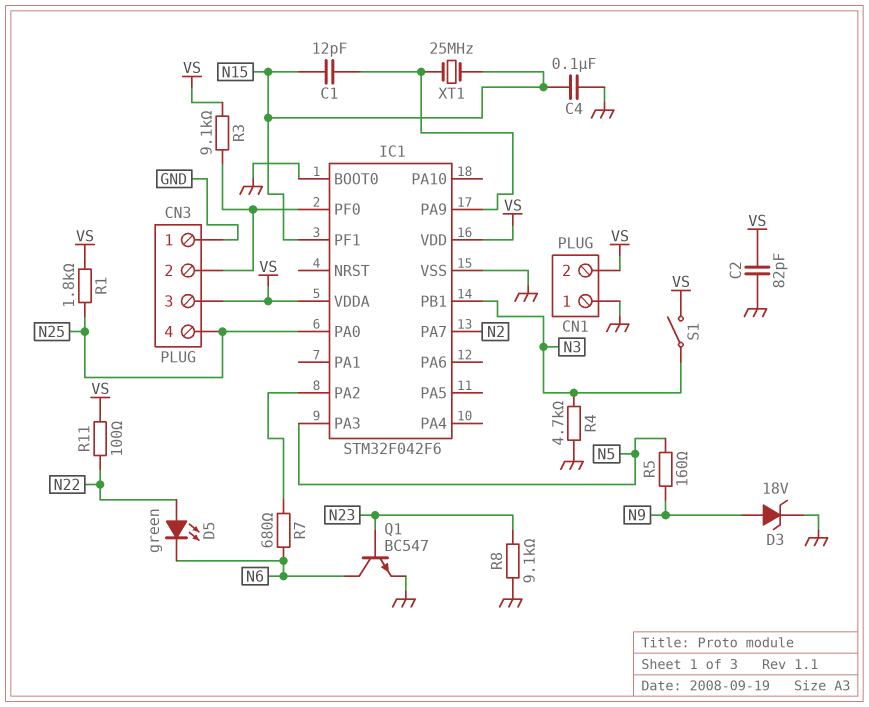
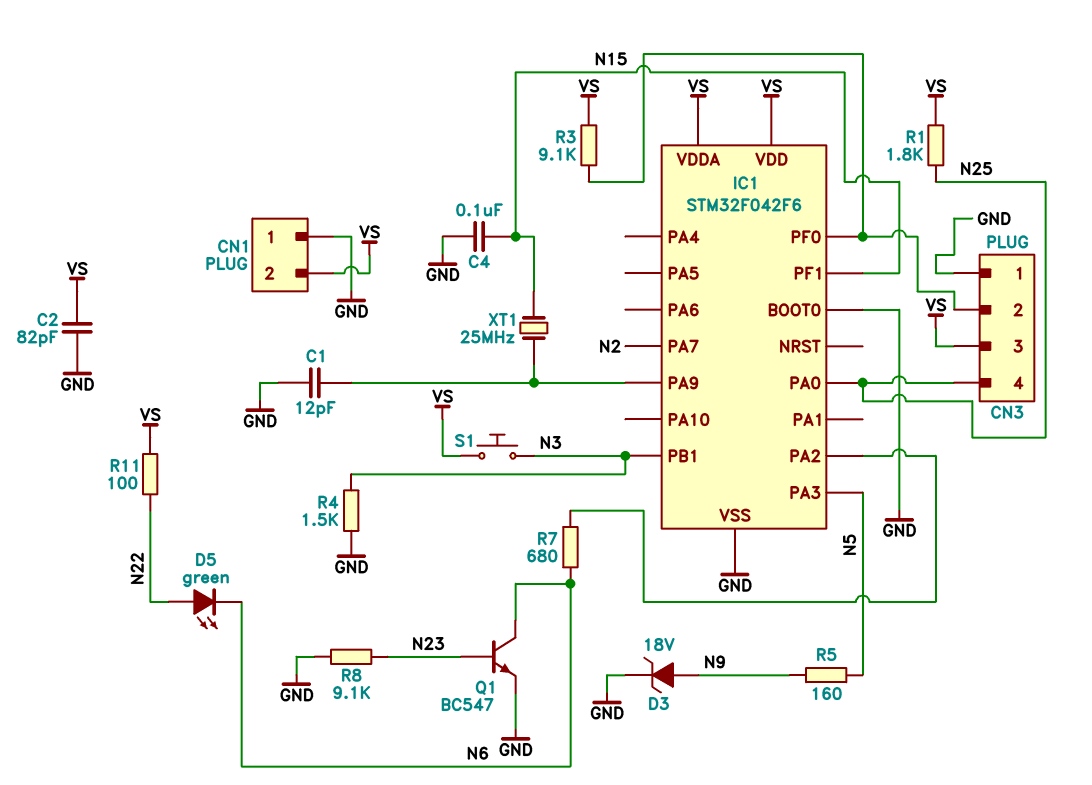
C1: 12pF (IC1/PA9, N15) -> 12pF (GND, IC1/PA9)
R4: 4.7k (GND, N3) -> 1.5k (GND, N3)
S1: switch (N3, VS) -> button (N3, VS)

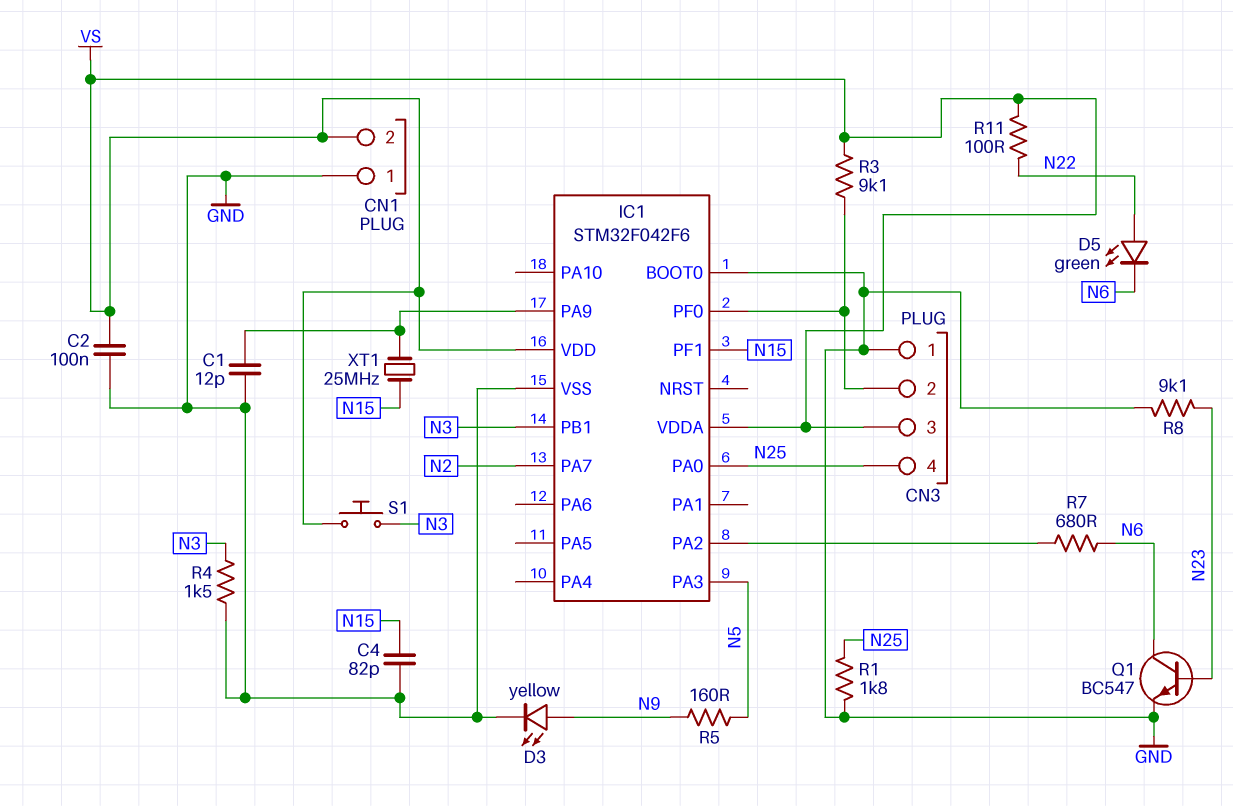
C2: 82pF (GND, VS) -> 100nF (GND, VS)
C4: 100nF (GND, N15) -> 82pF (GND, N15)
D3: zener 18V (A N9, K GND) -> LED yellow (A N9, K GND)
R1: 1.8k (N25, VS) -> 1.8k (GND, N25)

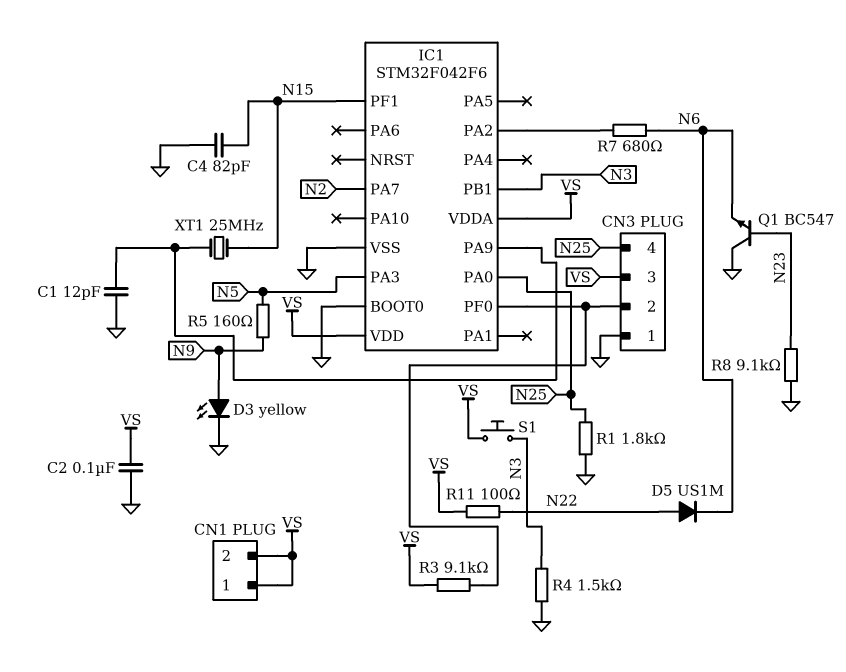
CN1 pin 1: GND -> VS
D5: LED green (A N22, K N6) -> diode US1M (A N22, K N6)
Q1: NPN BC547 (B N23, C N6, E GND) -> NPN BC547 (B N23, C GND, E N6)

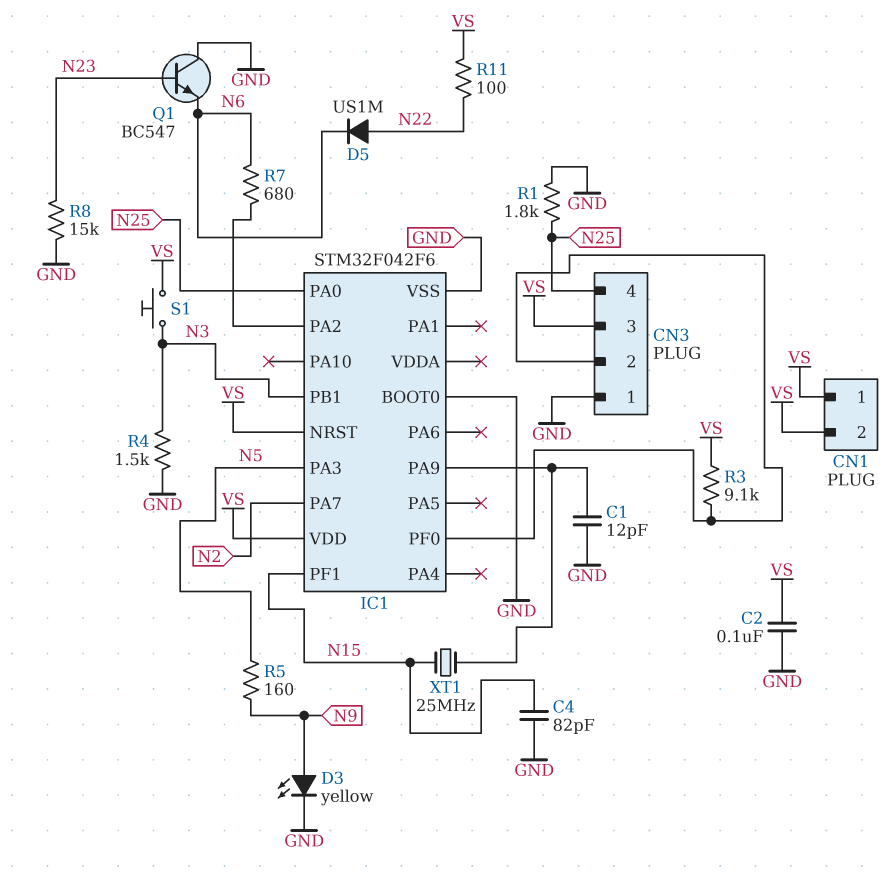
IC1 pin NRST: none -> VS
IC1 pin VDDA: VS -> none
R8: 9.1k (GND, N23) -> 15k (GND, N23)

